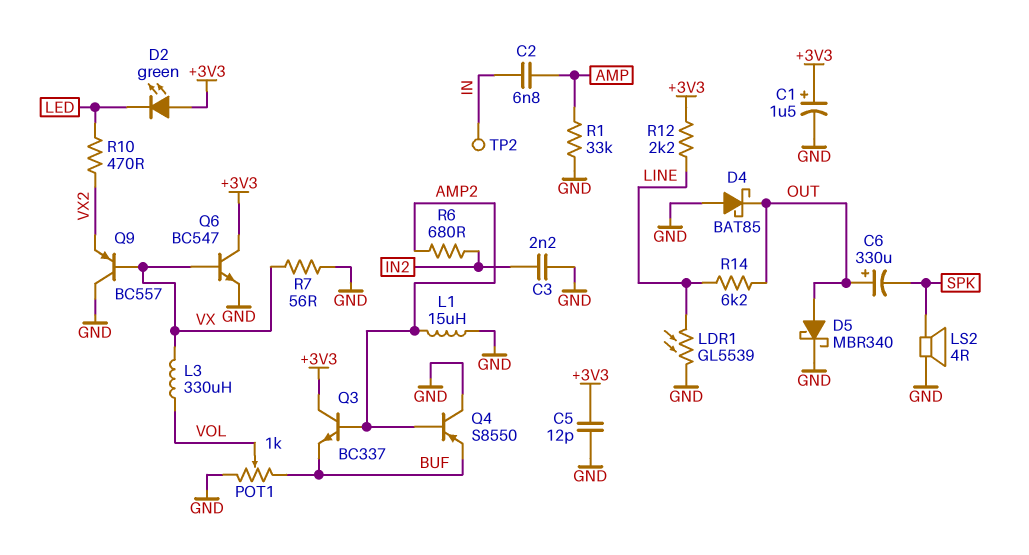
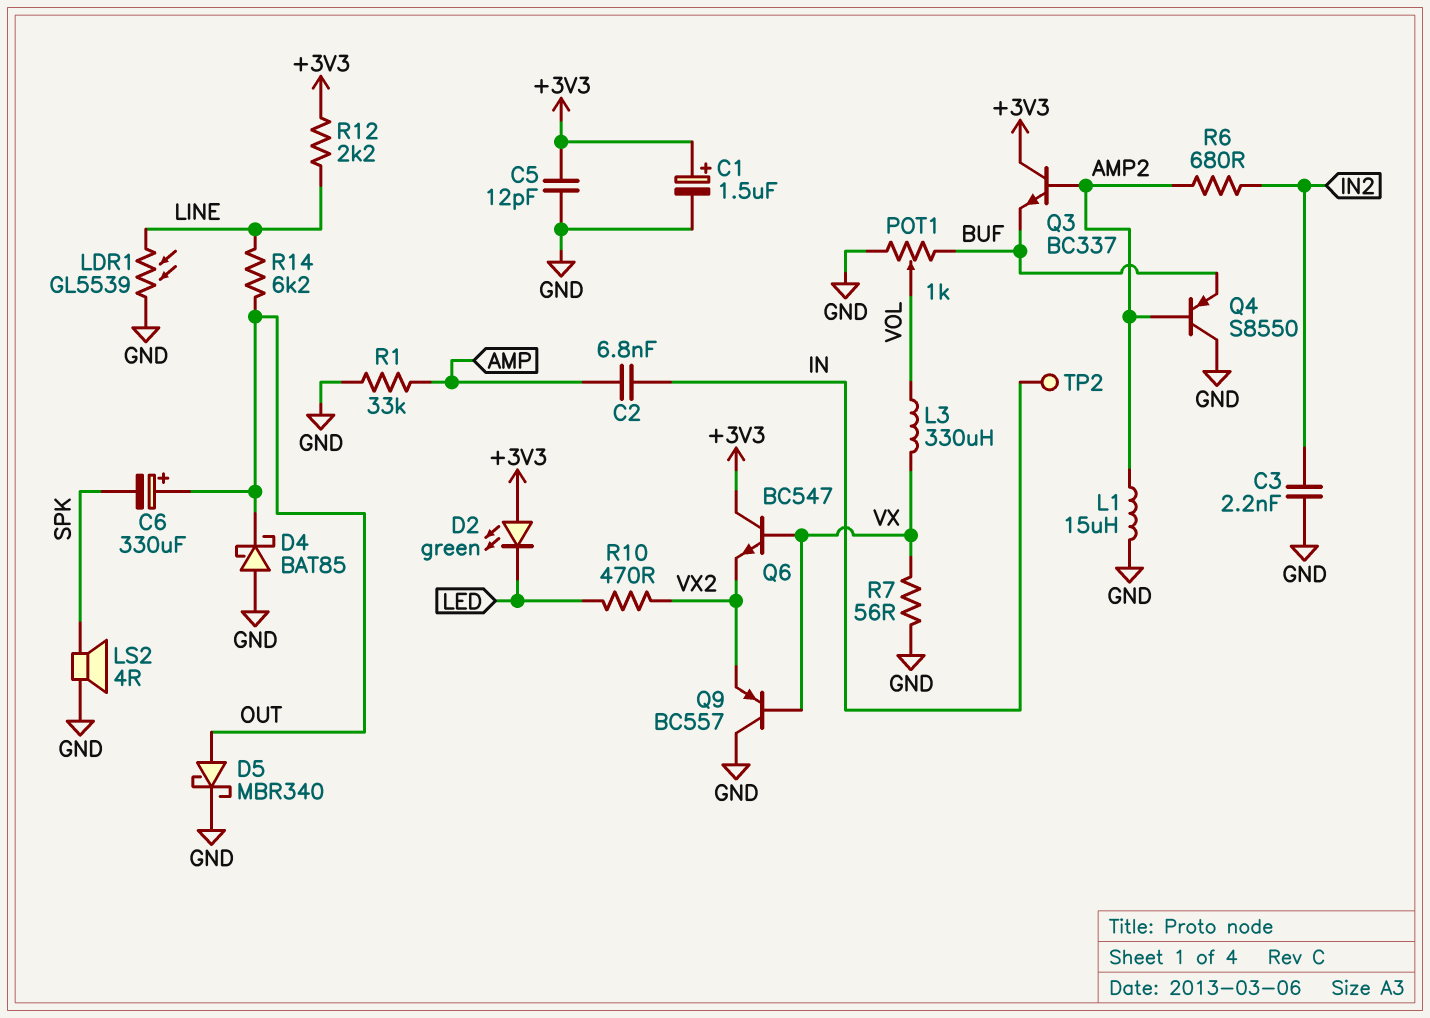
Q6: NPN BC547 (B VX, C +3V3, E GND) -> NPN BC547 (B VX, C +3V3, E VX2)

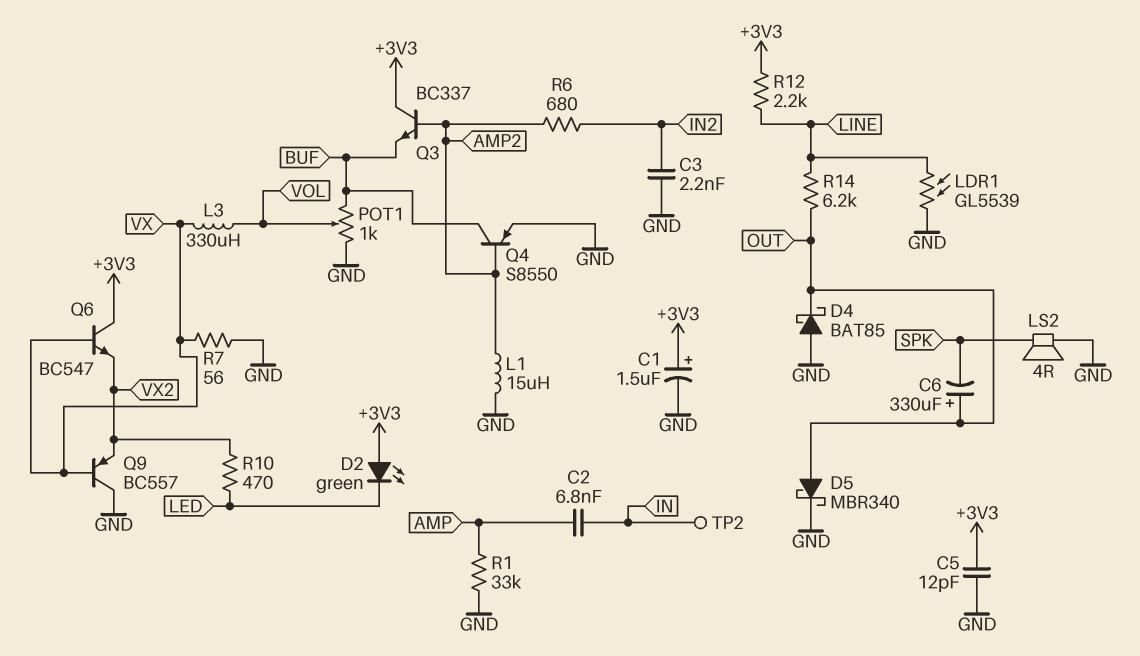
Q4: PNP S8550 (B AMP2, C GND, E BUF) -> PNP S8550 (B AMP2, C BUF, E GND)

